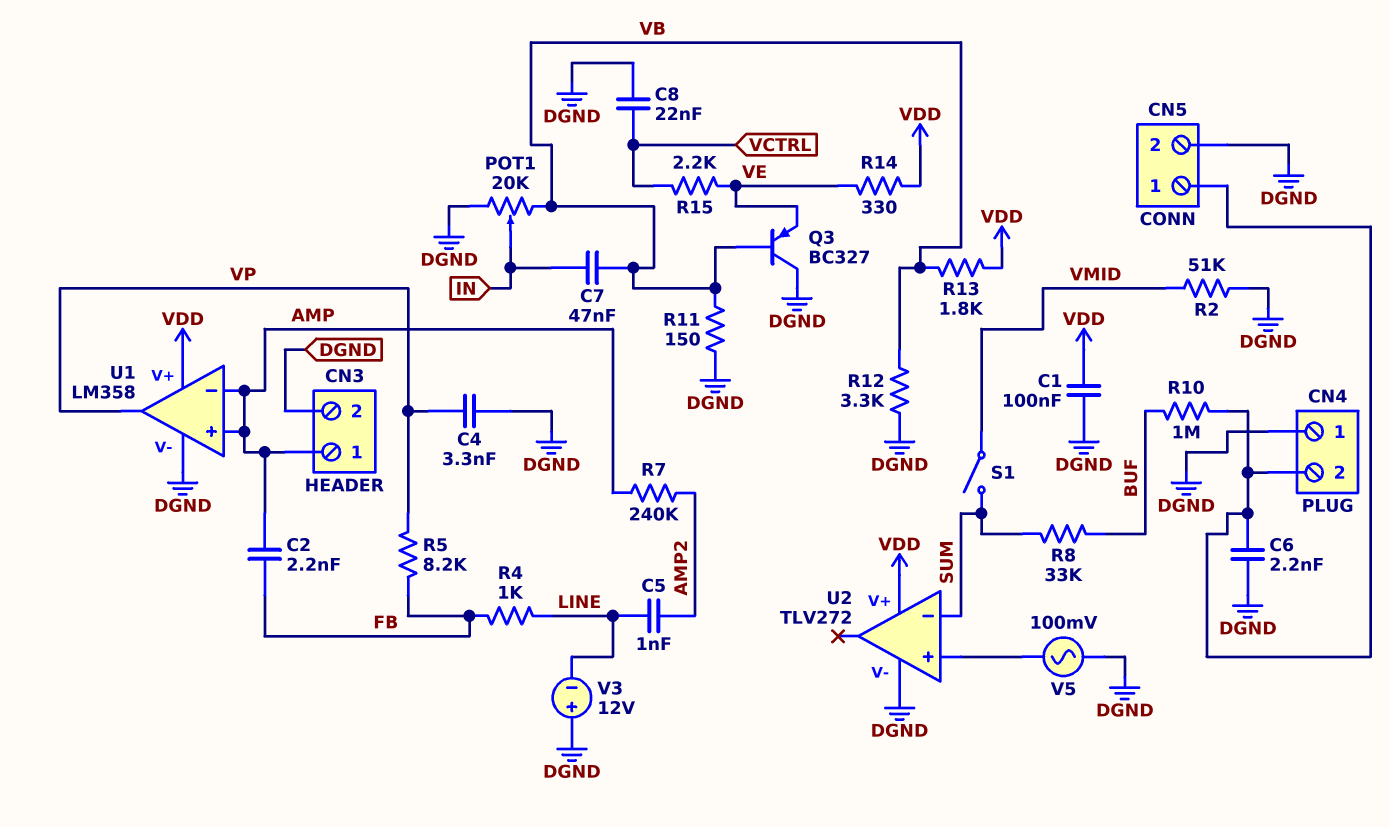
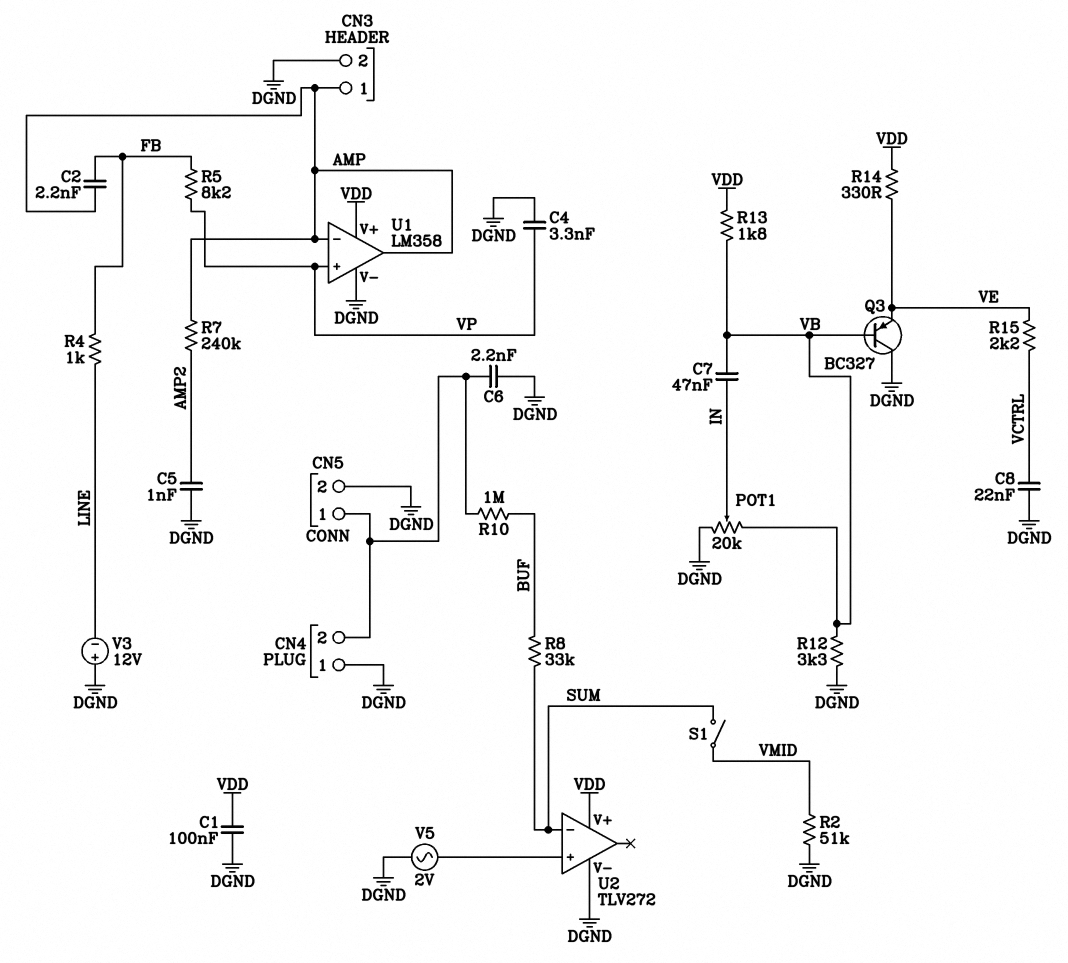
C5: 1nF (AMP2, LINE) -> 1nF (AMP2, DGND)
R11: 150 (DGND, VB) -> none
U1 pin in+: AMP -> VP
U1 pin out: VP -> AMP
V5: AC 100mV (DGND, U2/in+) -> AC 2V (DGND, U2/in+)

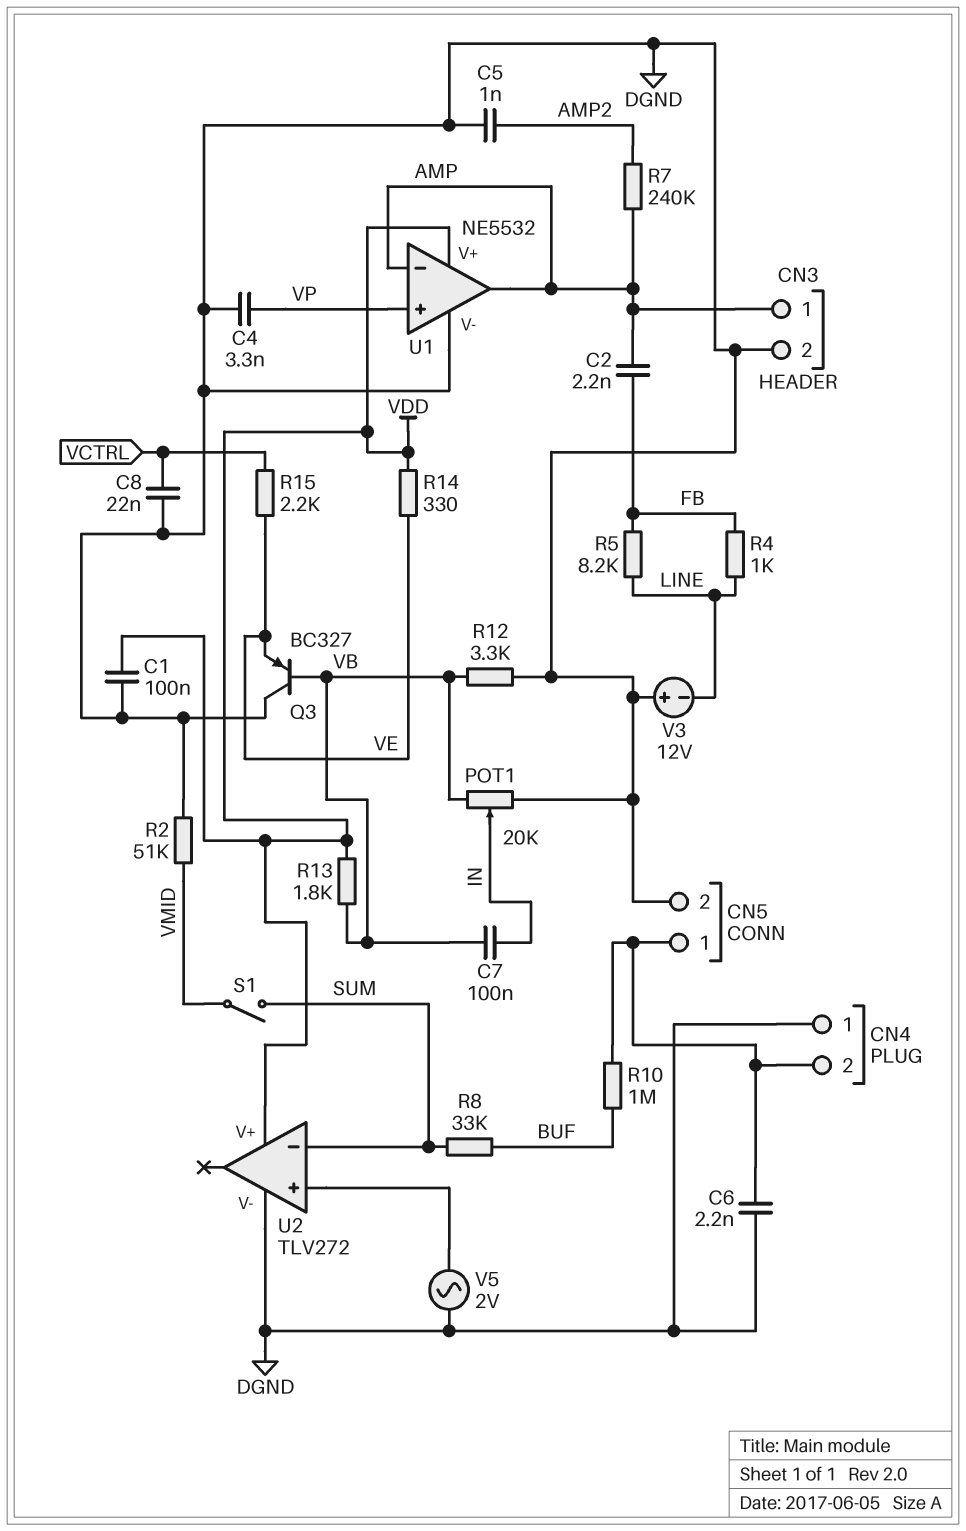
C7: 47nF (IN, VB) -> 100nF (IN, VB)
R5: 8.2k (FB, VP) -> 8.2k (FB, LINE)
U1: LM358 -> NE5532

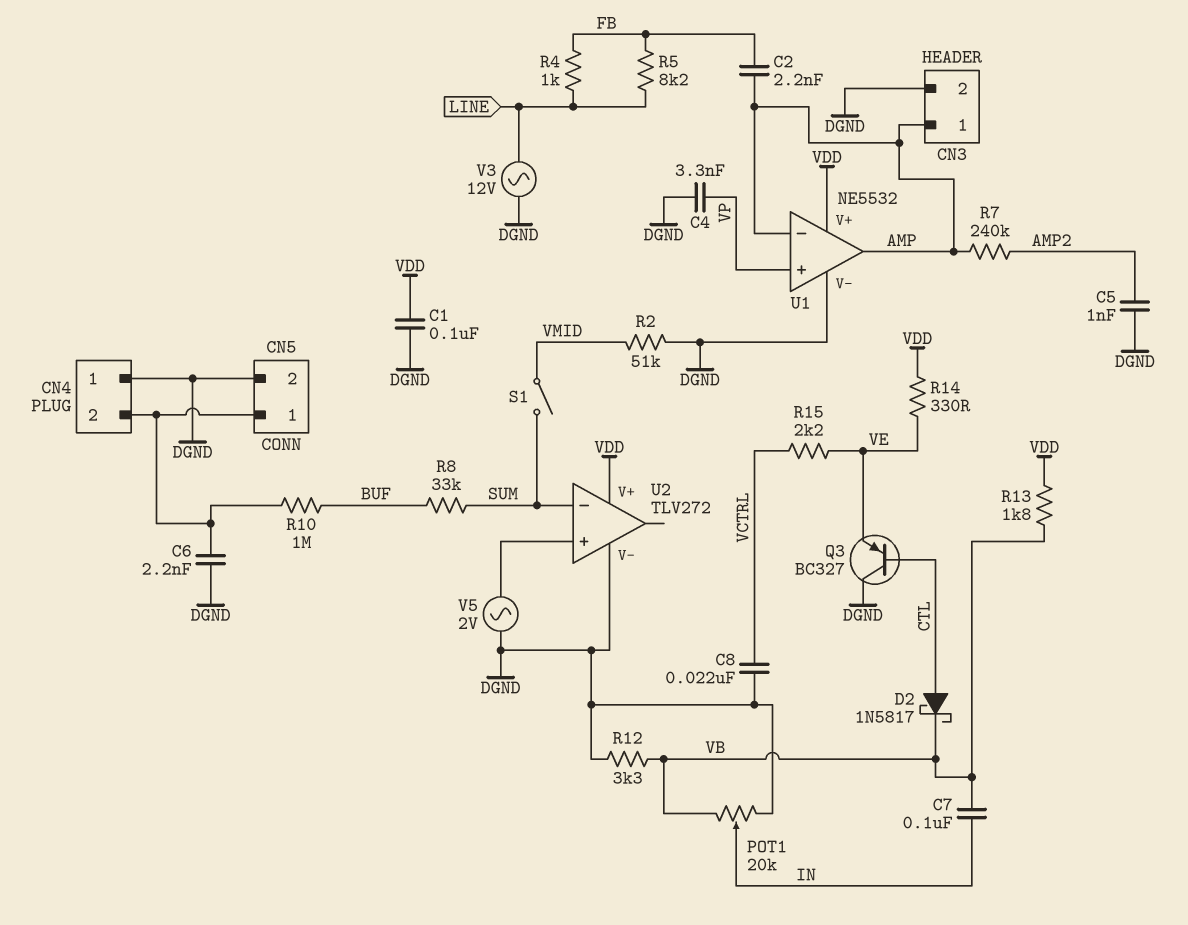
D2: none -> schottky 1N5817 (A CTL, K VB)
Q3: PNP BC327 (B VB, C DGND, E VE) -> PNP BC327 (B CTL, C DGND, E VE)
V3: 12V (plus DGND, minus LINE) -> AC 12V (DGND, LINE)

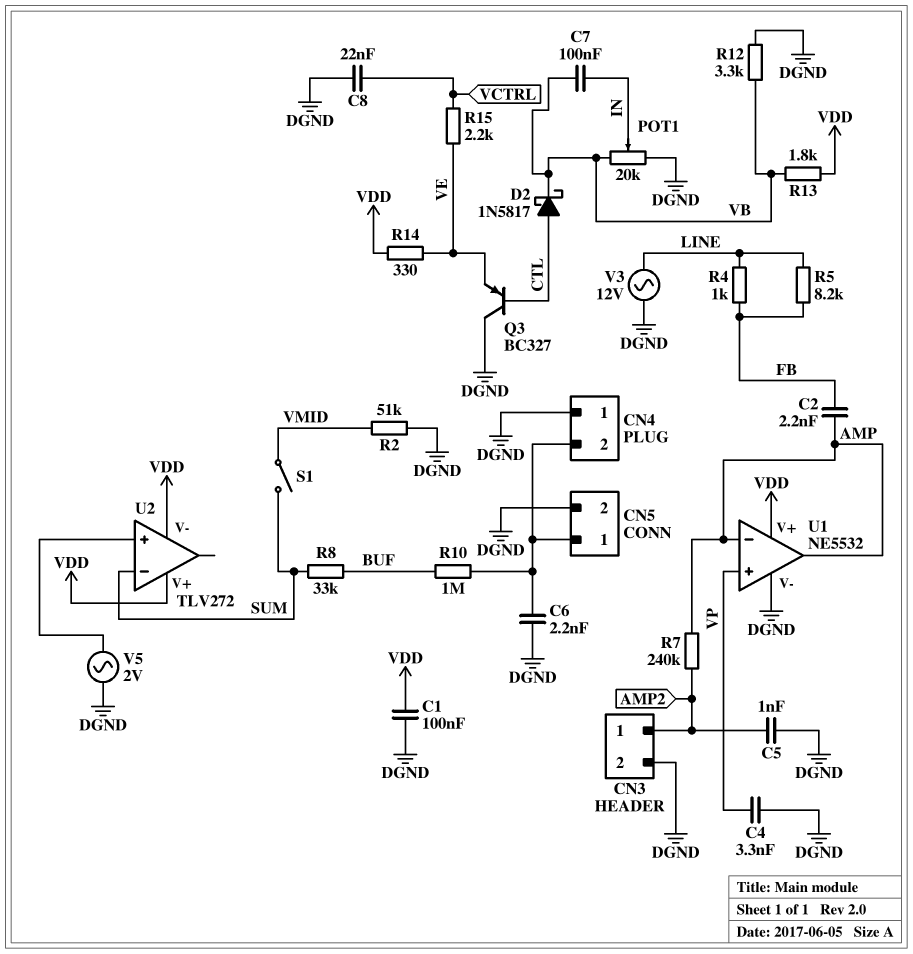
CN3 pin 1: AMP -> AMP2
U2 pin V-: DGND -> VDD

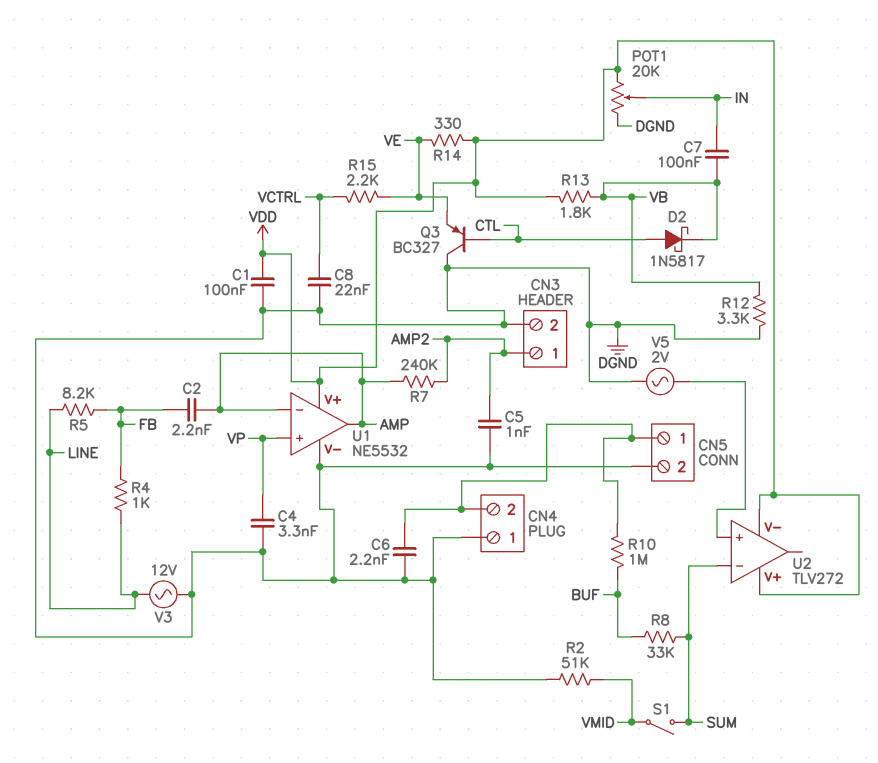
POT1: 20k (DGND, VB, wiper IN) -> 20k (DGND, VDD, wiper IN)

